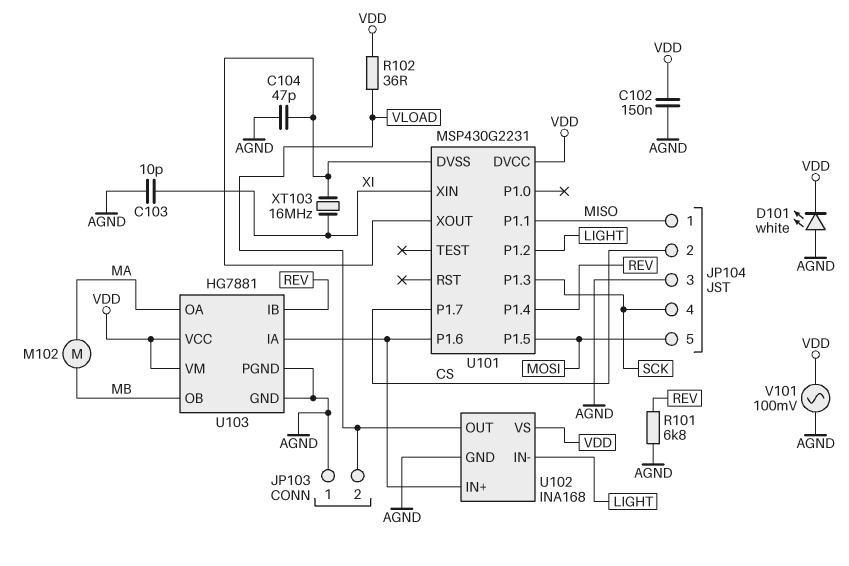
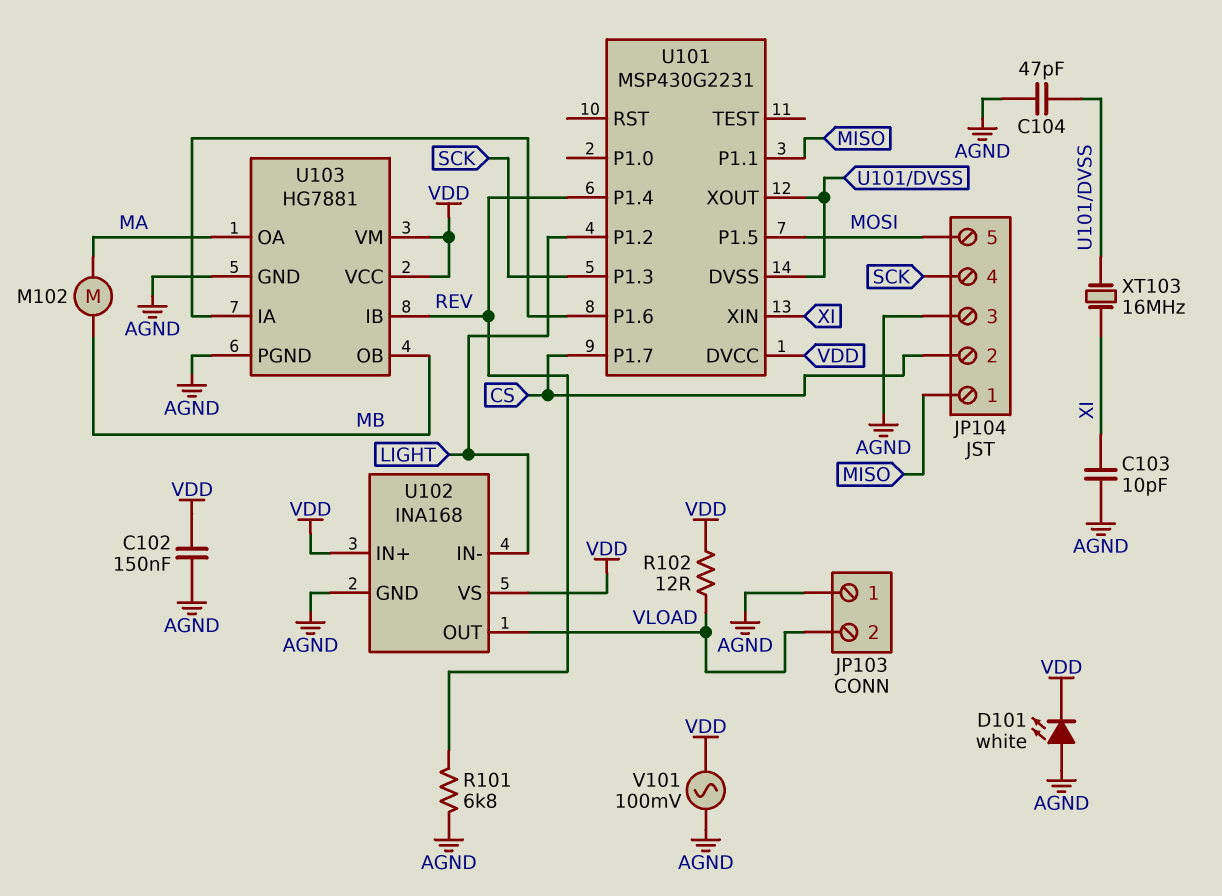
R102: 36 (VDD, VLOAD) -> 12 (VDD, VLOAD)
U102 pin IN+: U101/P1.6 -> VDD

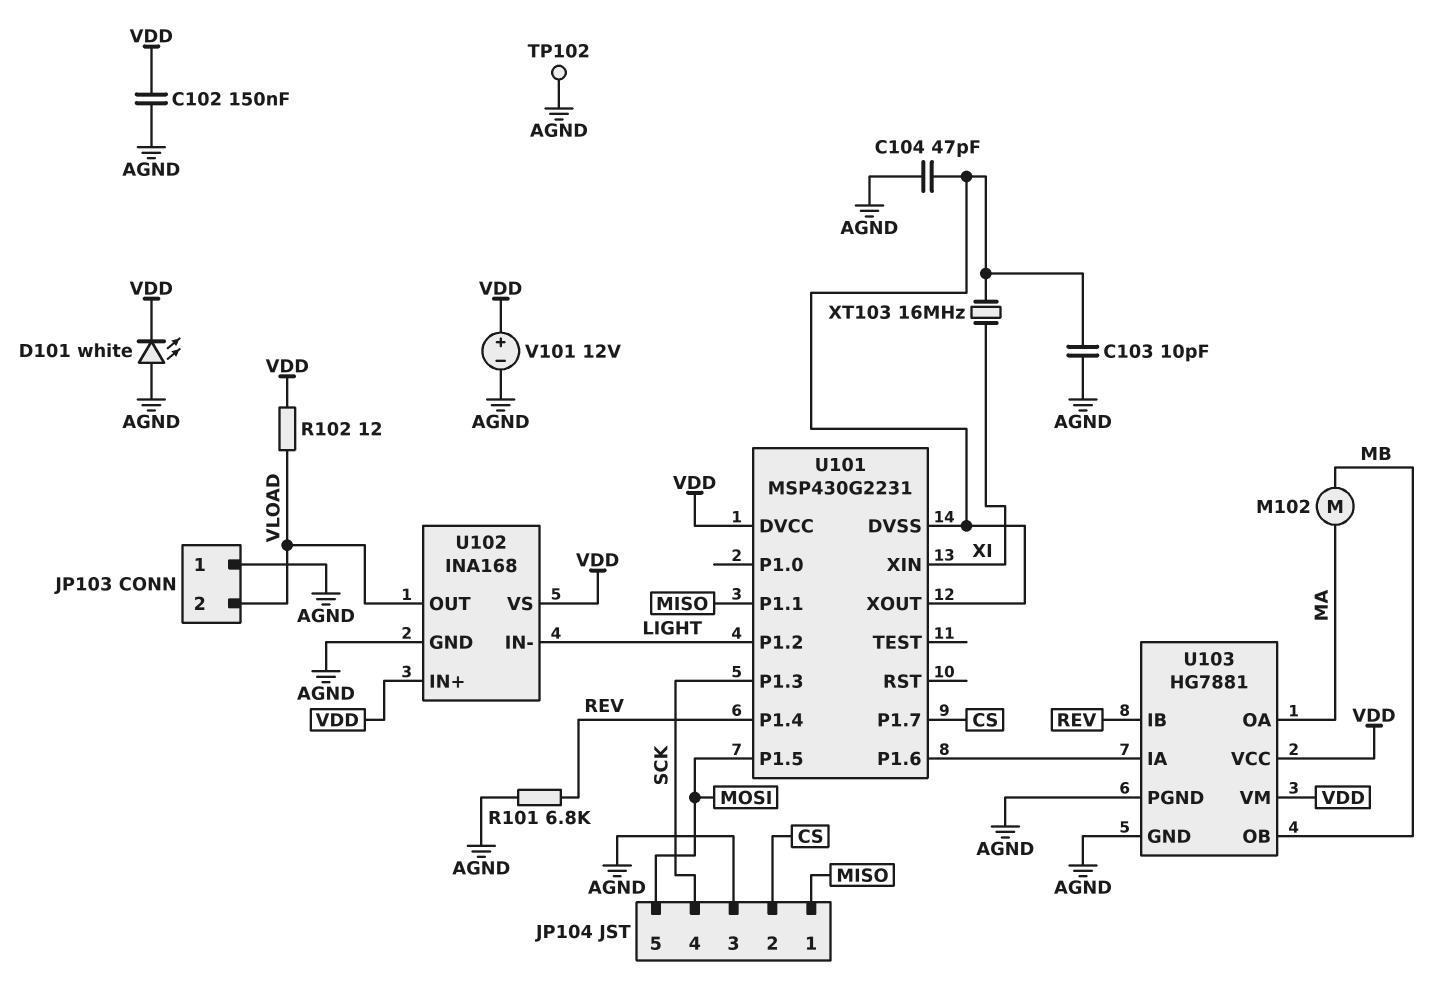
C103: 10pF (AGND, XI) -> 10pF (AGND, U101/DVSS)
TP102: none -> test point (AGND)
V101: AC 100mV (AGND, VDD) -> 12V (plus VDD, minus AGND)

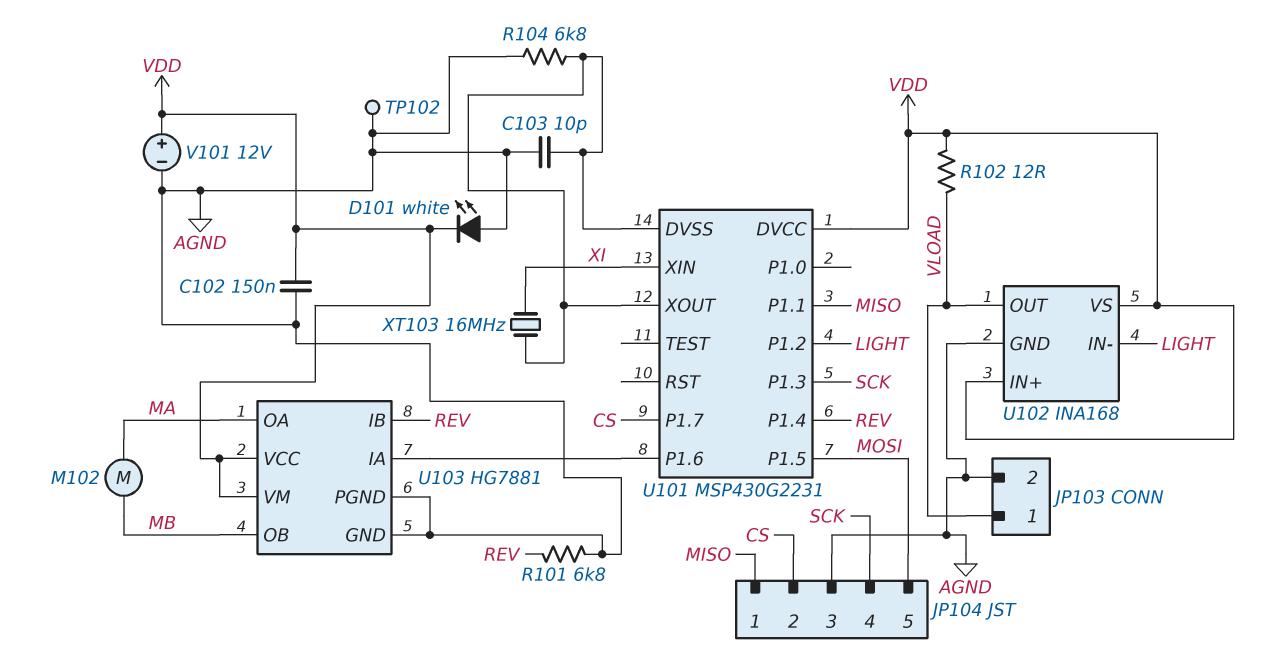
C104: 47pF (AGND, U101/DVSS) -> none
JP103 pin 1: AGND -> VLOAD
JP103 pin 2: VLOAD -> AGND
R104: none -> 6.8k (AGND, U101/DVSS)

